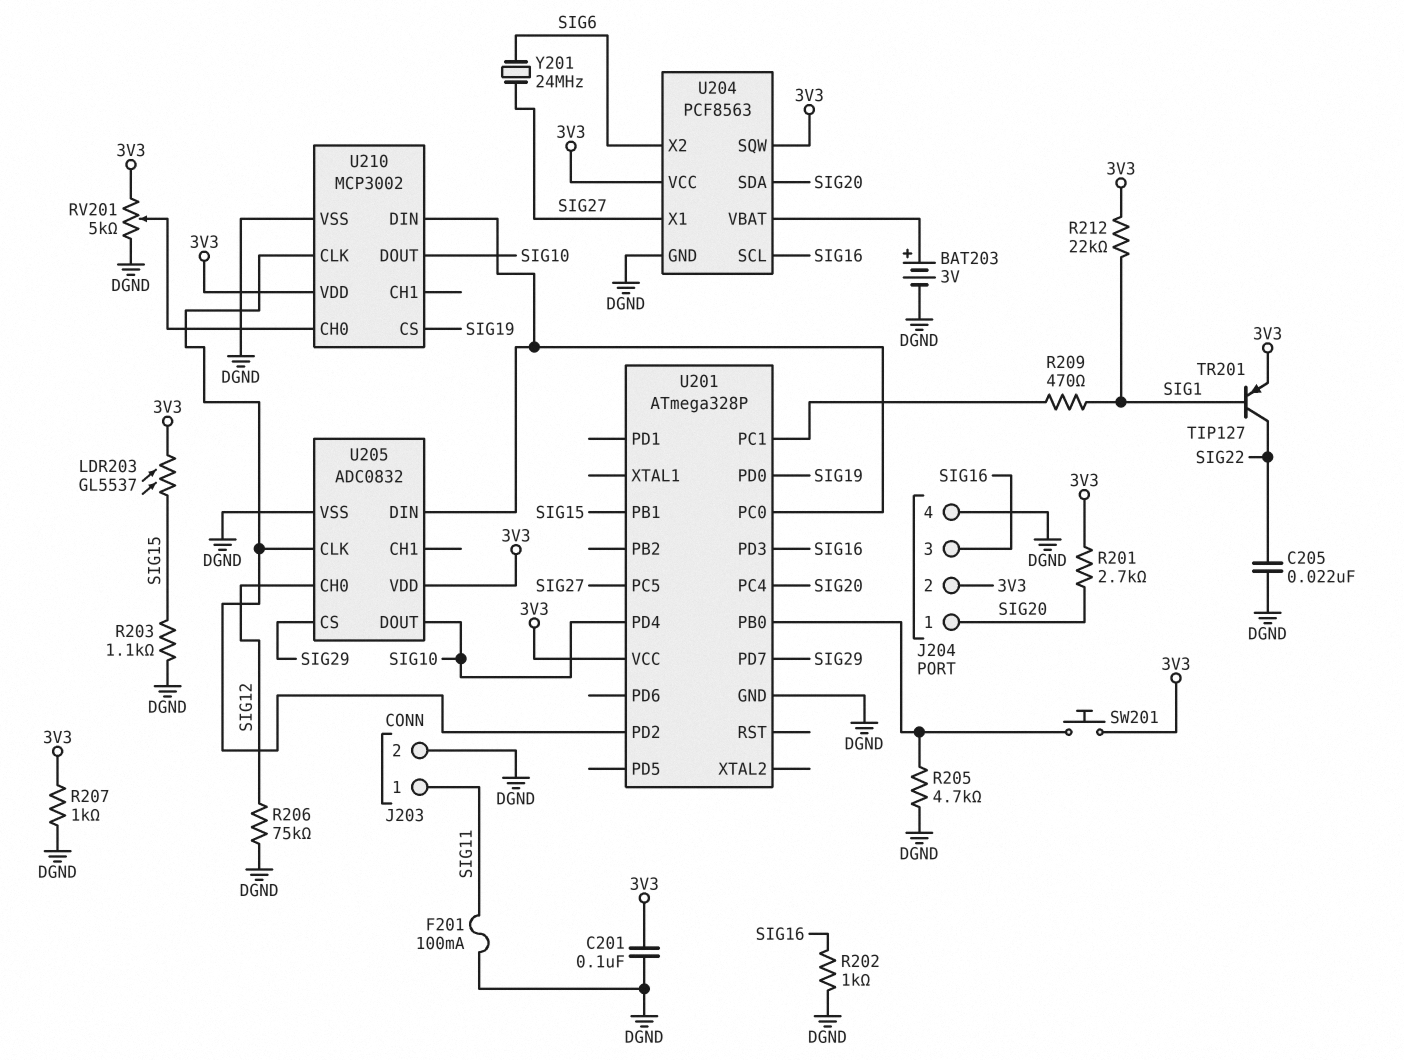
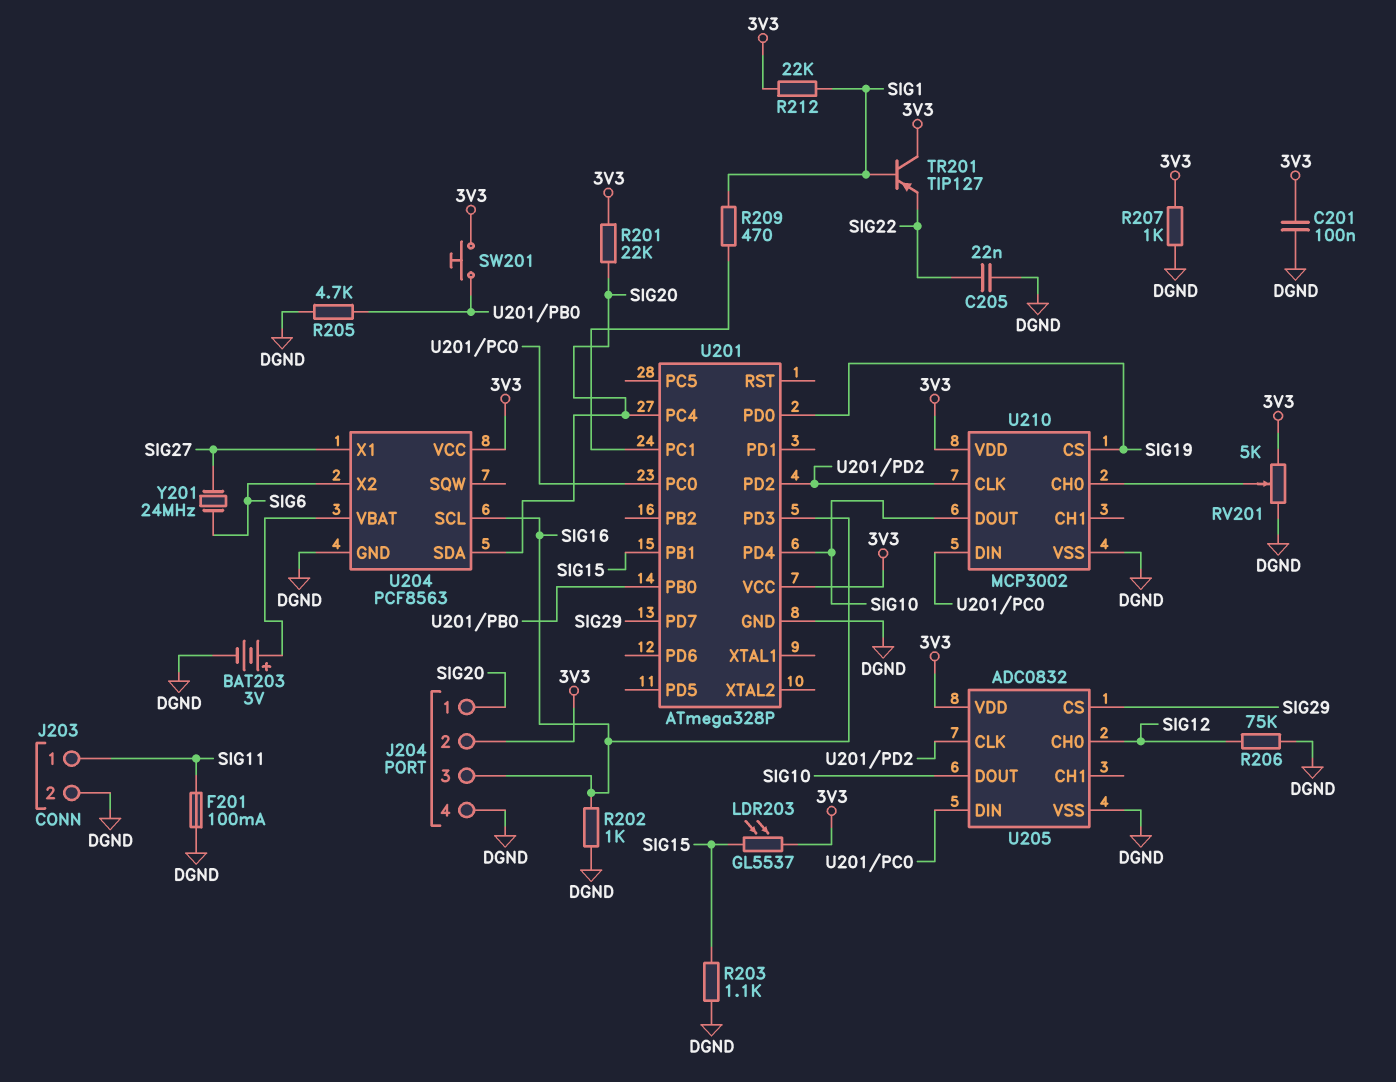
R201: 2.7k (3V3, SIG20) -> 22k (3V3, SIG20)
TR201: PNP TIP127 (B SIG1, C SIG22, E 3V3) -> PNP TIP127 (B SIG1, C 3V3, E SIG22)
U201 pin PC5: SIG27 -> none
U204 pin SQW: 3V3 -> none

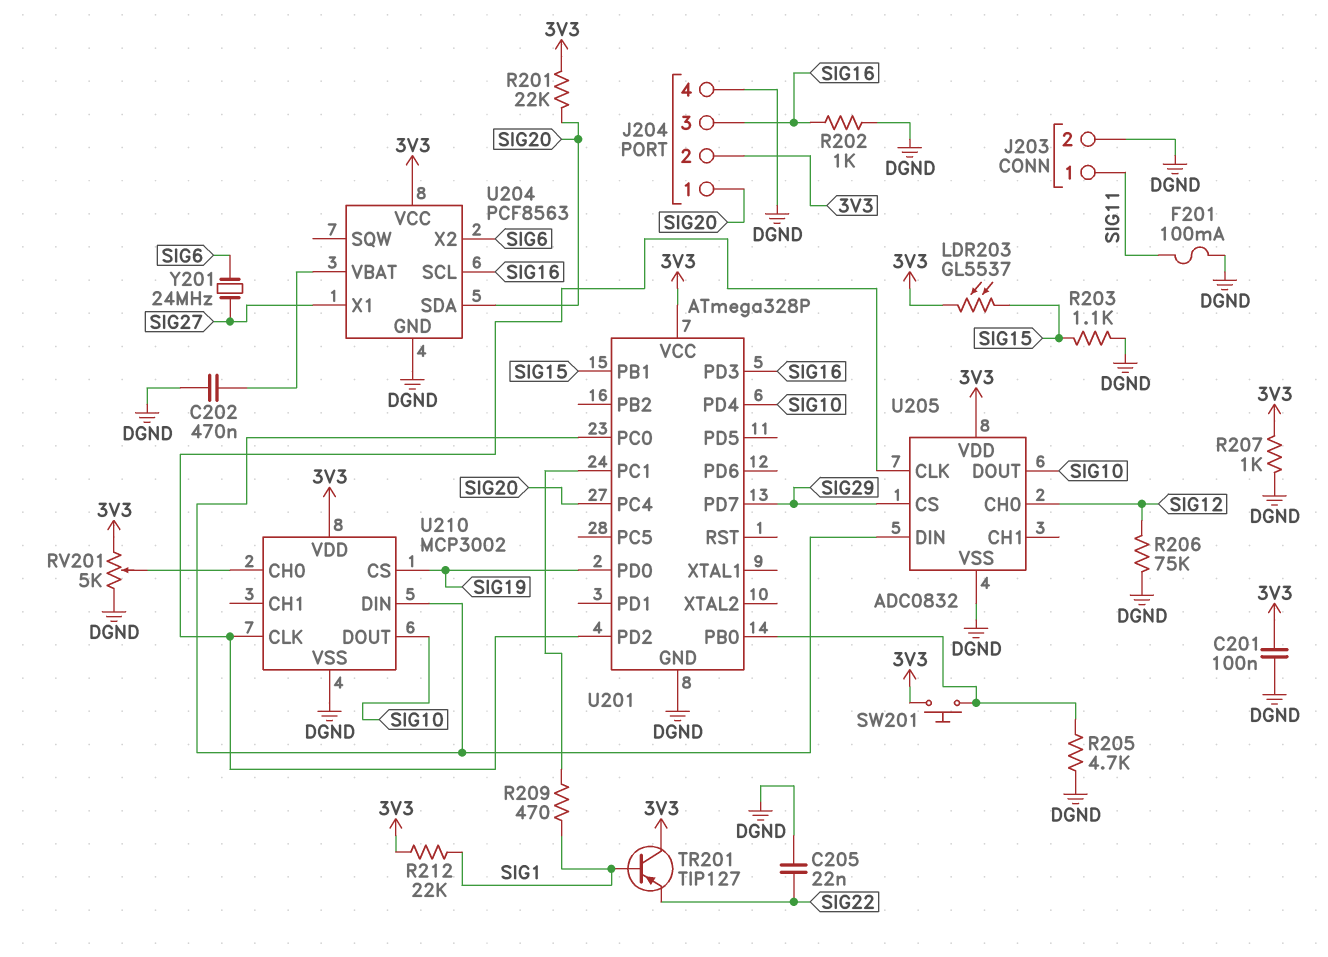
BAT203: 3V (plus U204/VBAT, minus DGND) -> none
C202: none -> 470nF (DGND, U204/VBAT)

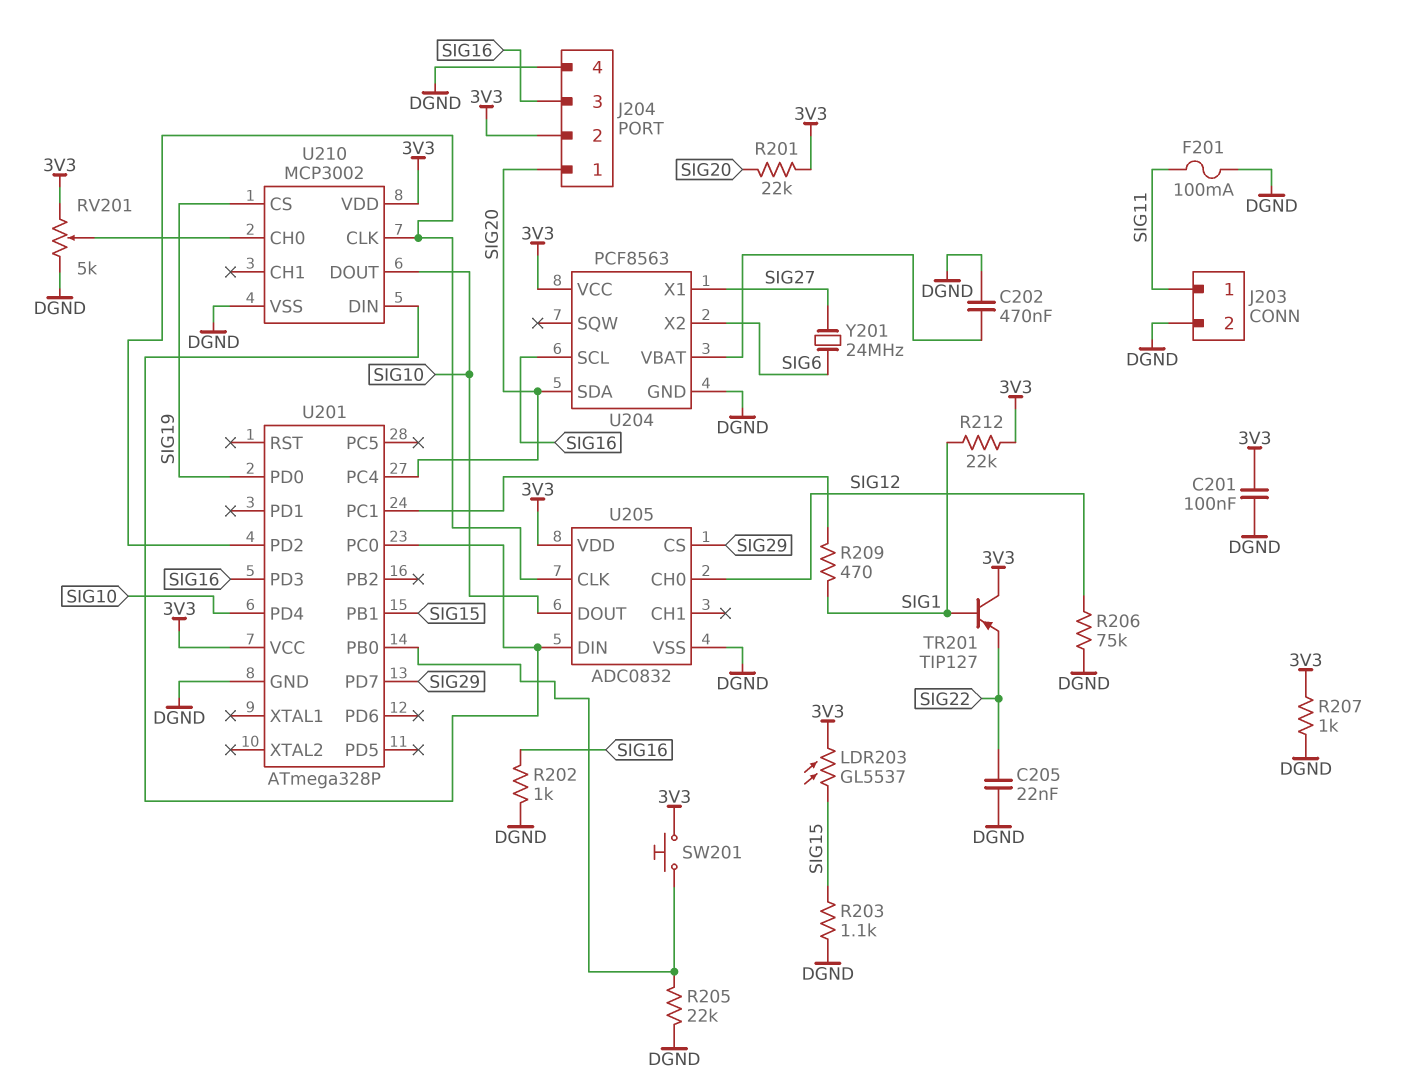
R205: 4.7k (DGND, U201/PB0) -> 22k (DGND, U201/PB0)

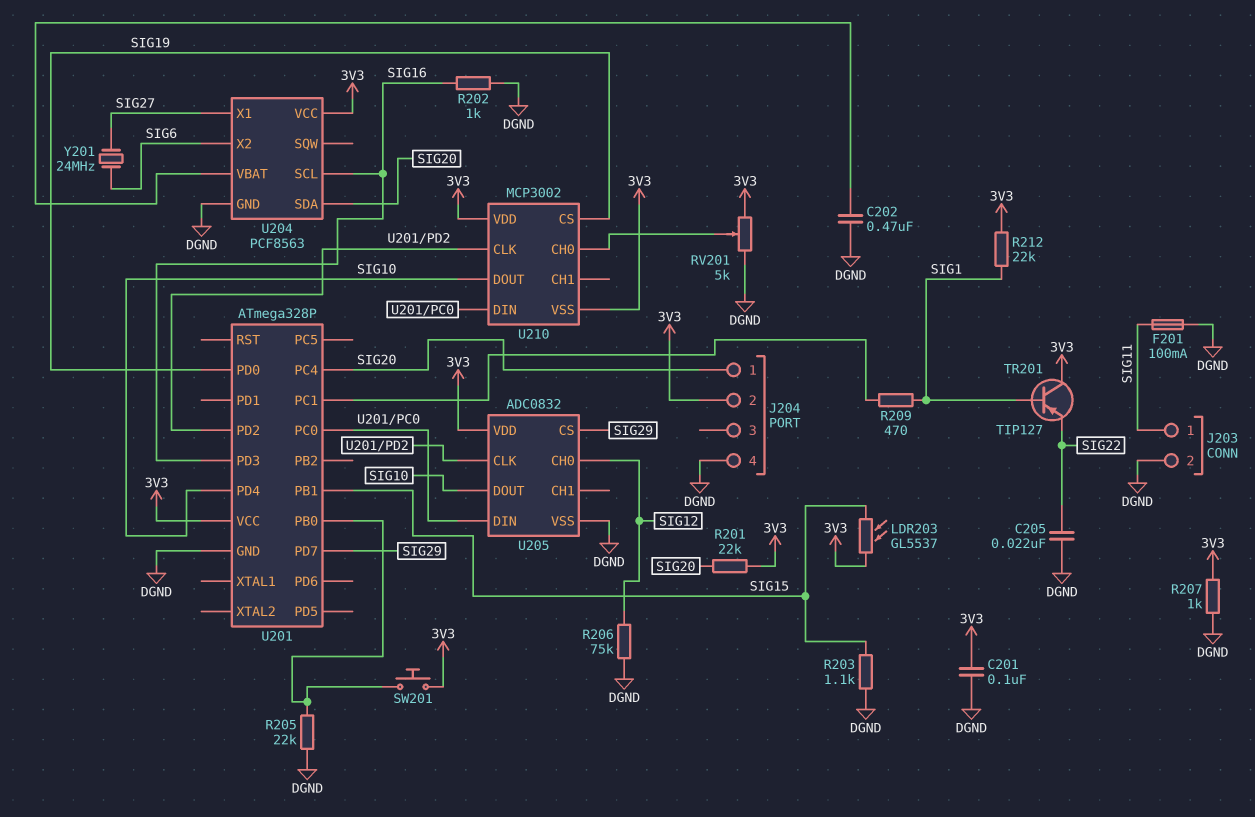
J204 pin 3: SIG16 -> none
U210 pin VSS: DGND -> 3V3

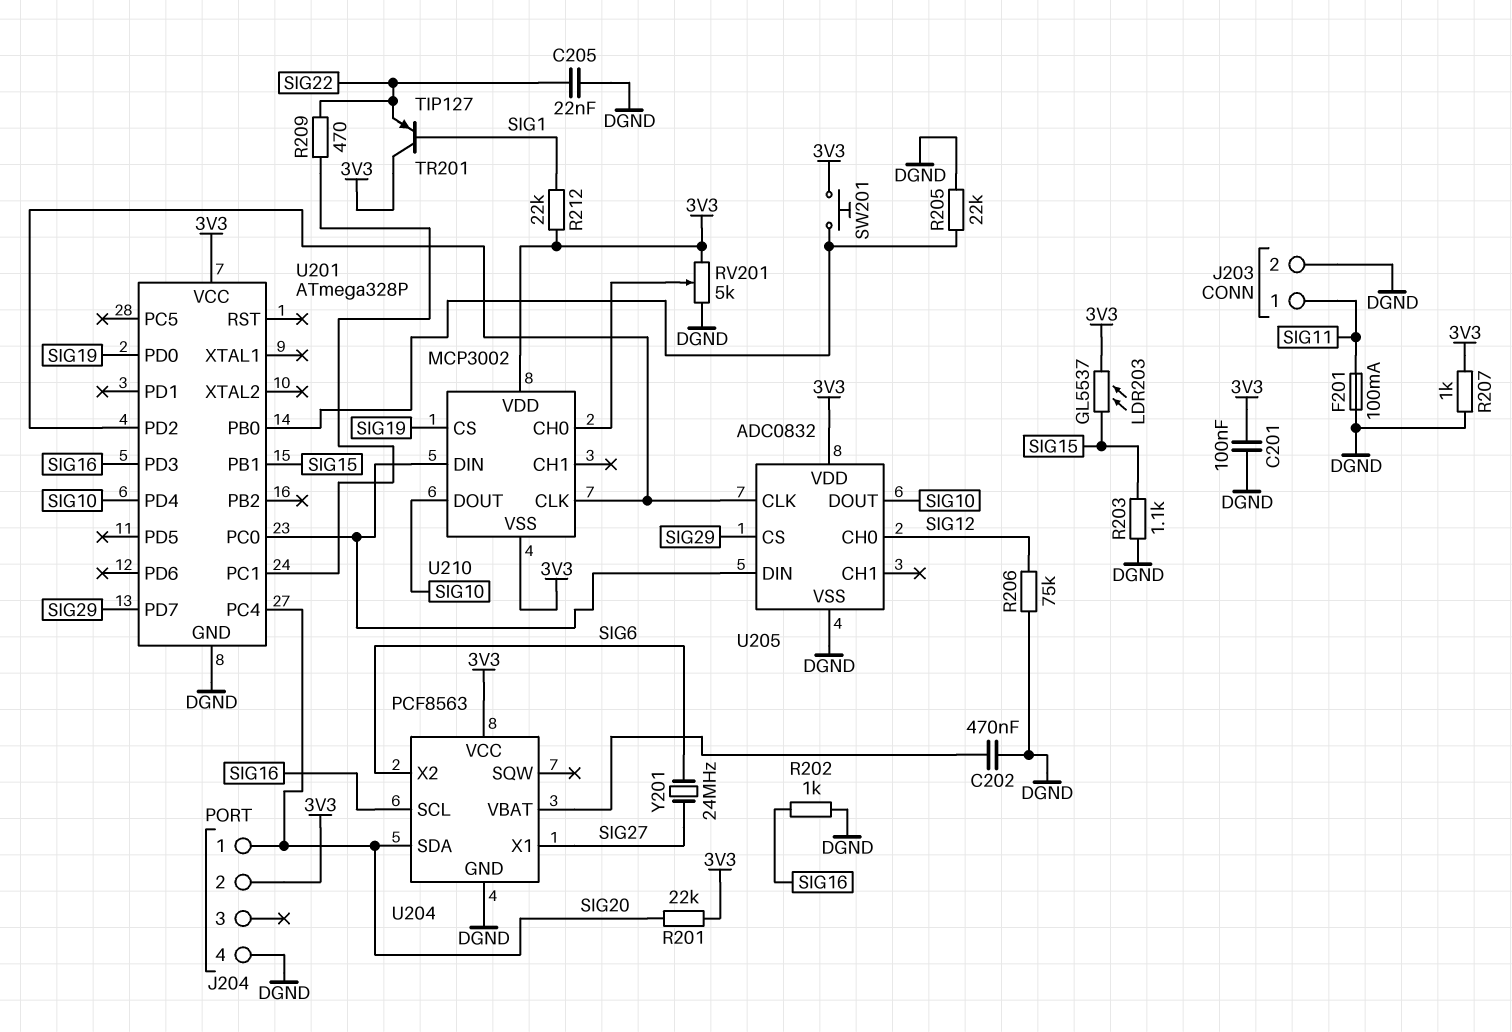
R209: 470 (SIG1, U201/PC1) -> 470 (SIG22, U201/PC1)

